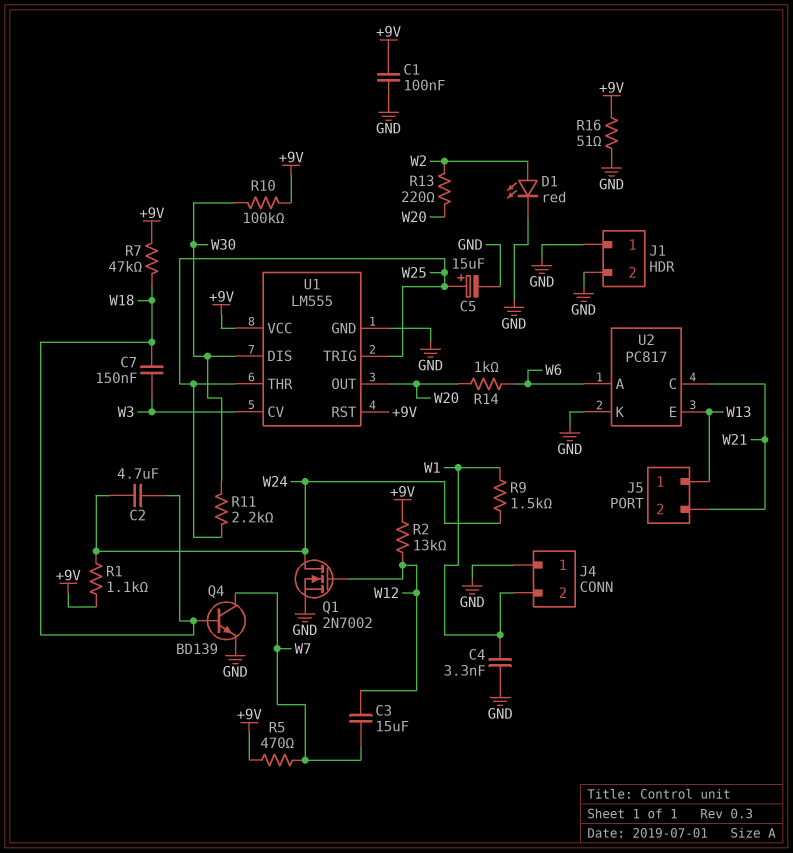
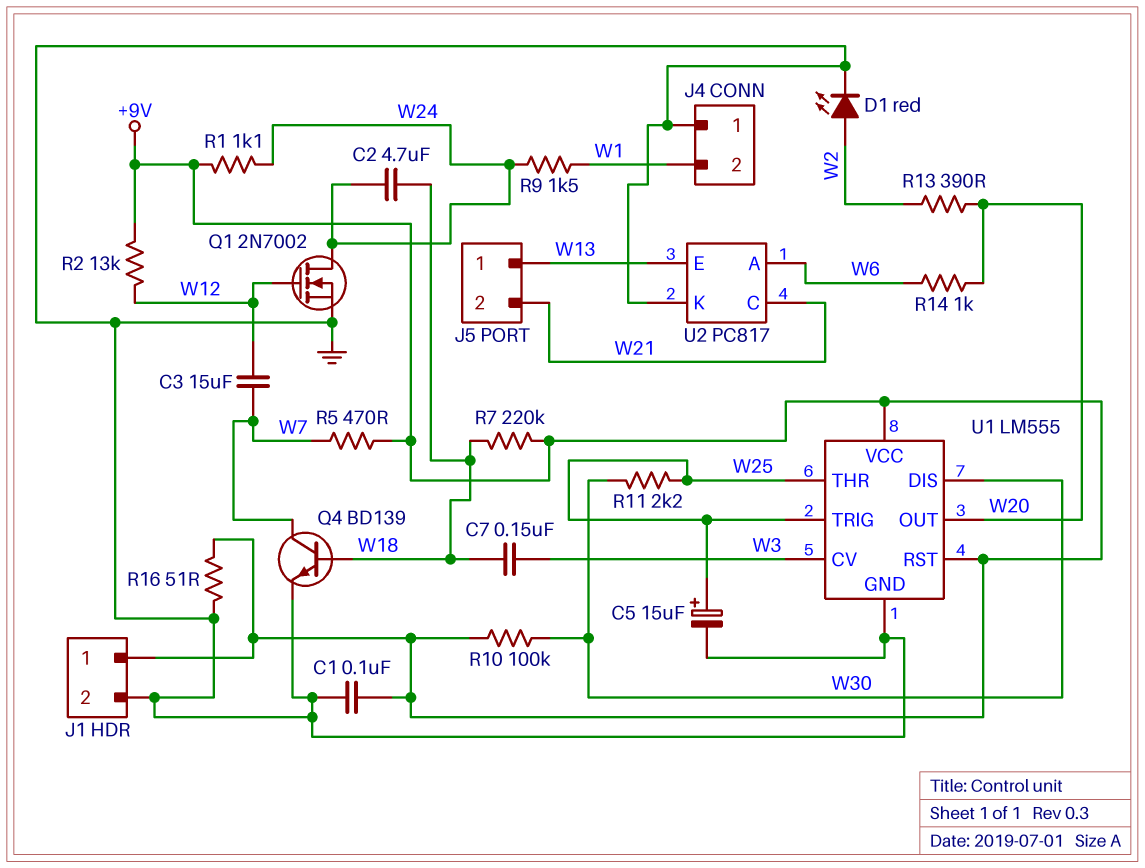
C4: 3.3nF (GND, W1) -> none
J1 pin 1: GND -> +9V
R7: 47k (+9V, W18) -> 220k (+9V, W18)
R13: 220 (W2, W20) -> 390 (W2, W20)

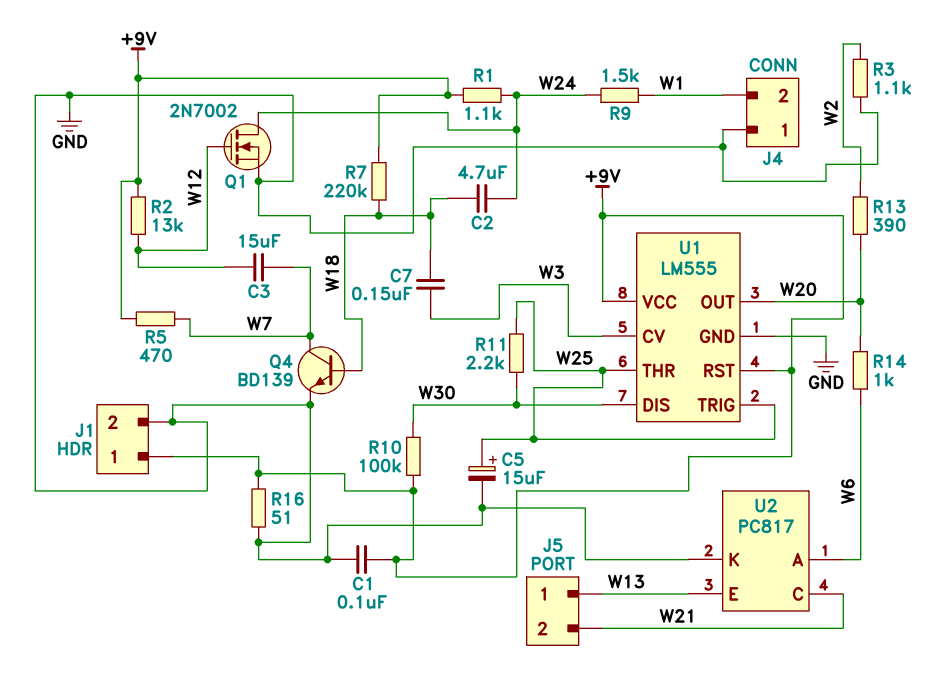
D1: LED red (A W2, K GND) -> none
R3: none -> 1.1k (GND, W2)

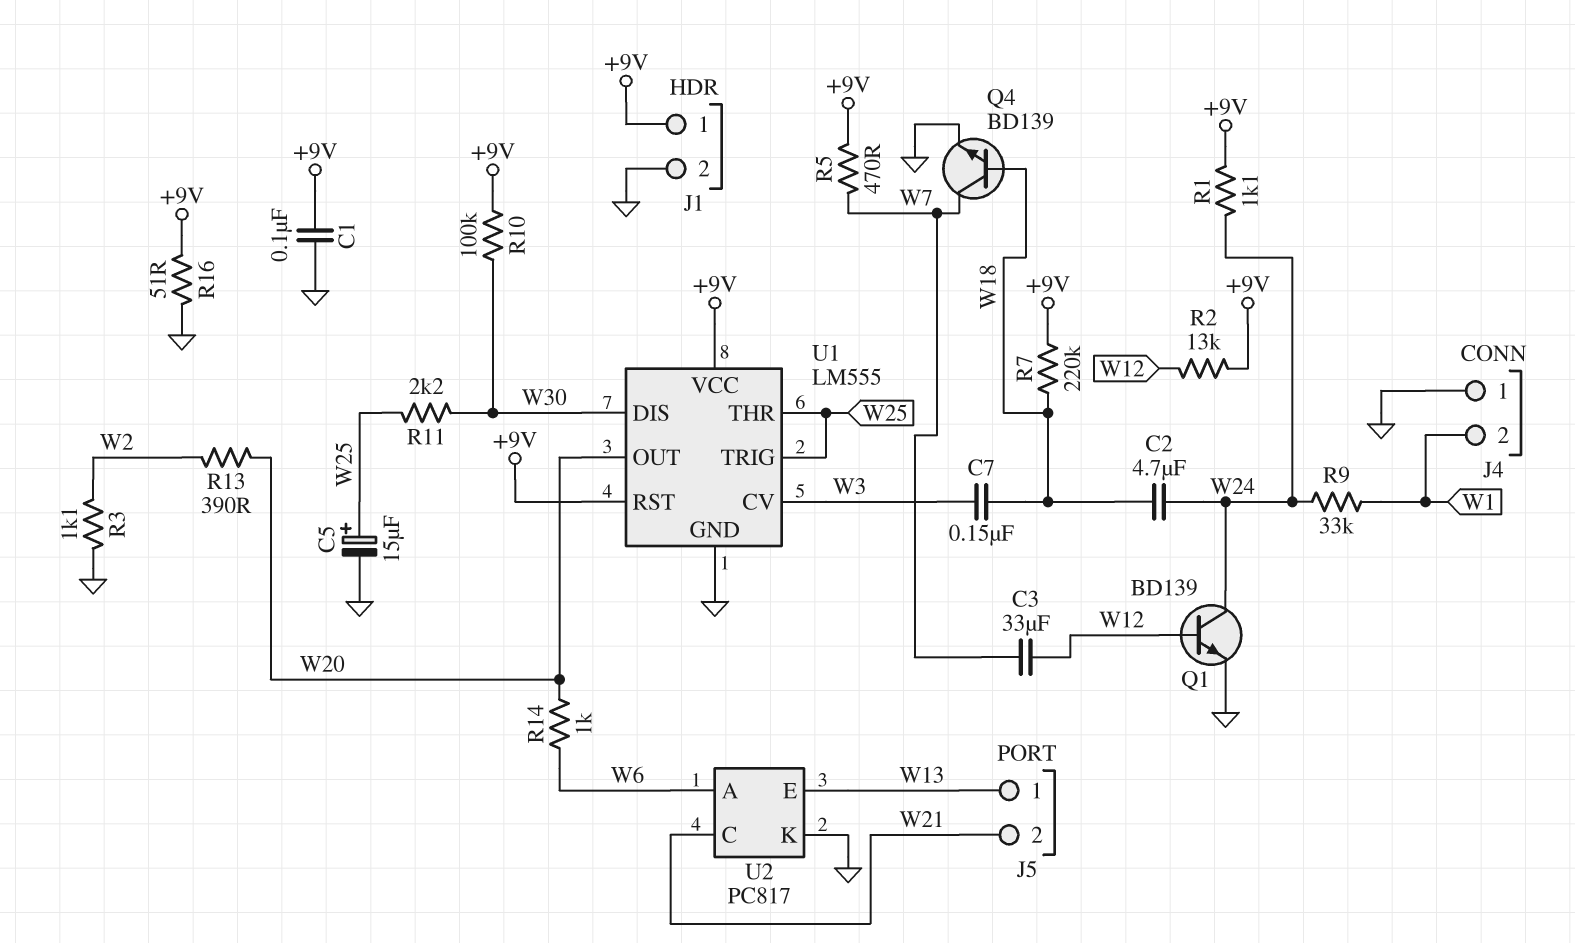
C3: 15uF (W7, W12) -> 33uF (W7, W12)
Q1: NMOS 2N7002 (G W12, D W24, S GND) -> NPN BD139 (B W12, C W24, E GND)
R9: 1.5k (W1, W24) -> 33k (W1, W24)

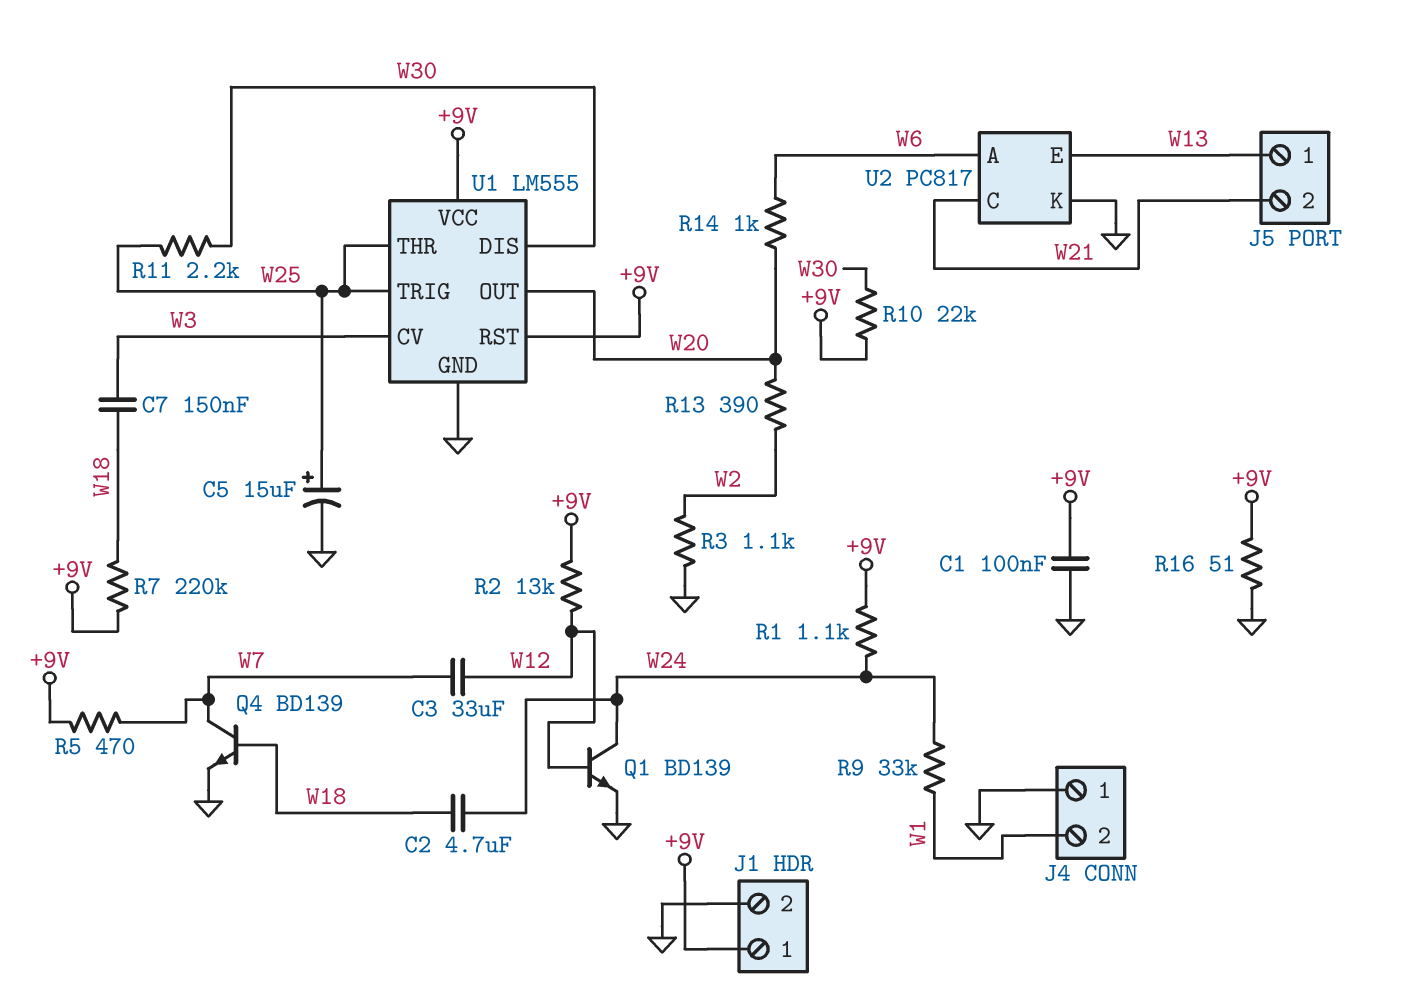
R10: 100k (+9V, W30) -> 22k (+9V, W30)

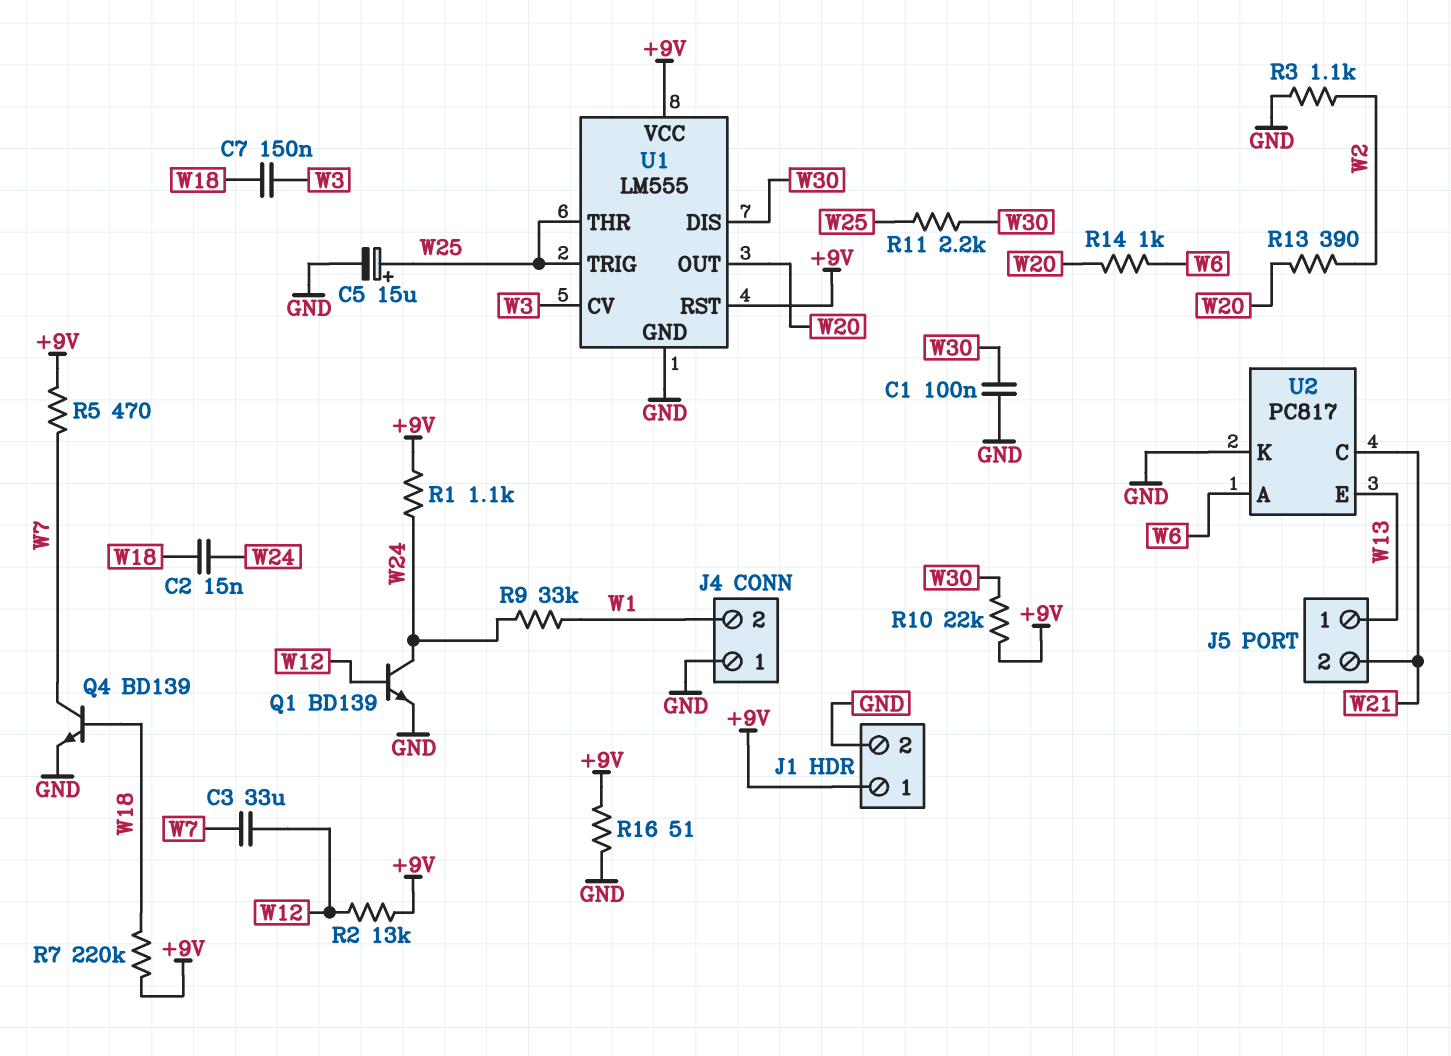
C1: 100nF (+9V, GND) -> 100nF (GND, W30)
C2: 4.7uF (W18, W24) -> 15nF (W18, W24)

